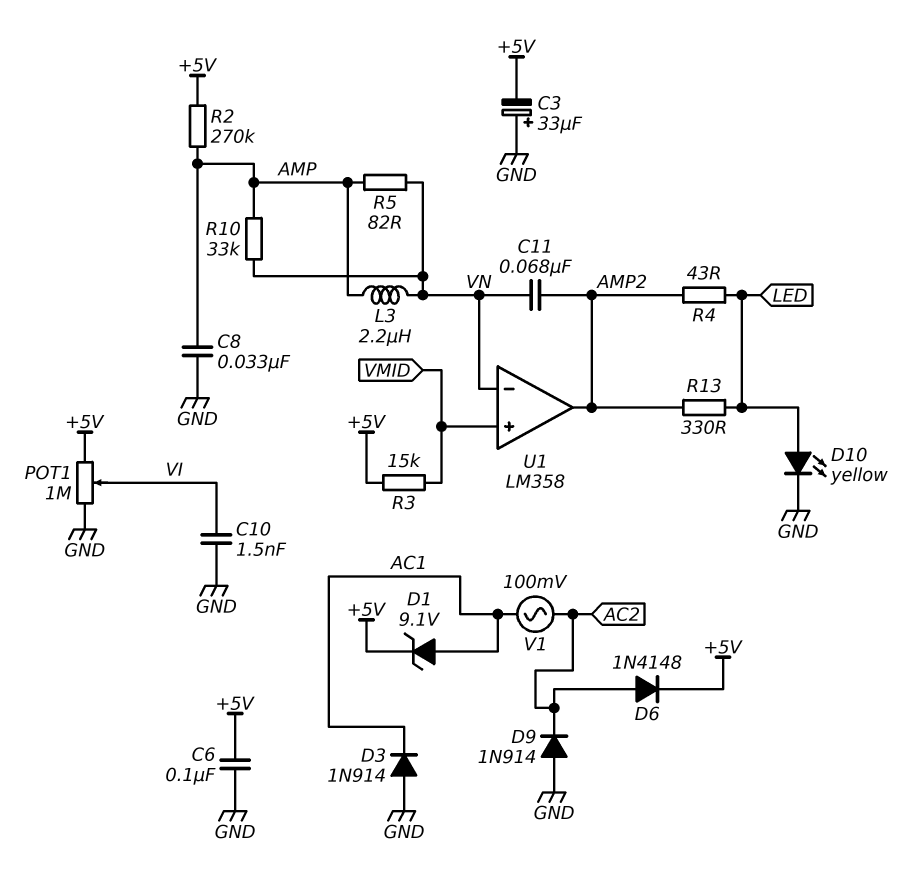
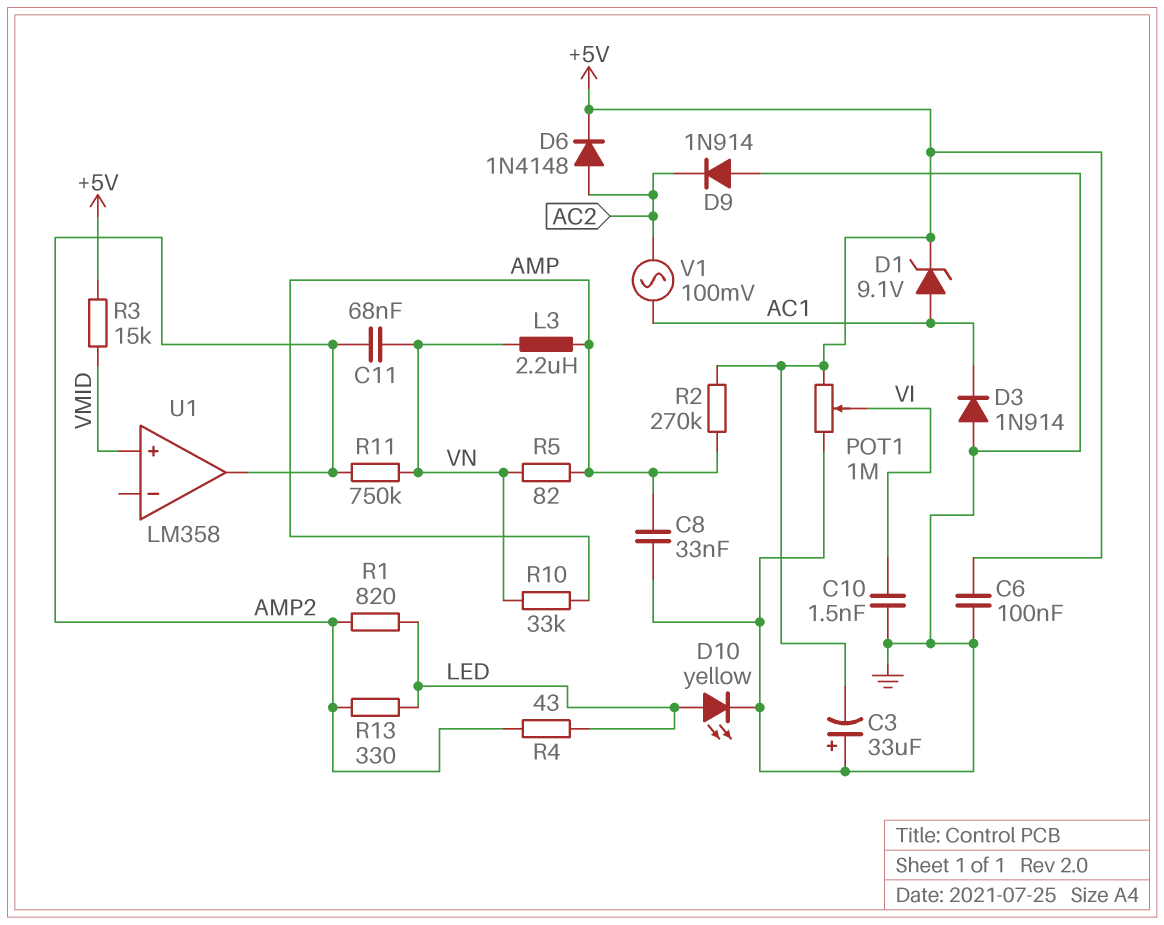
R1: none -> 820 (AMP2, LED)
R11: none -> 750k (AMP2, VN)
U1 pin in-: VN -> none

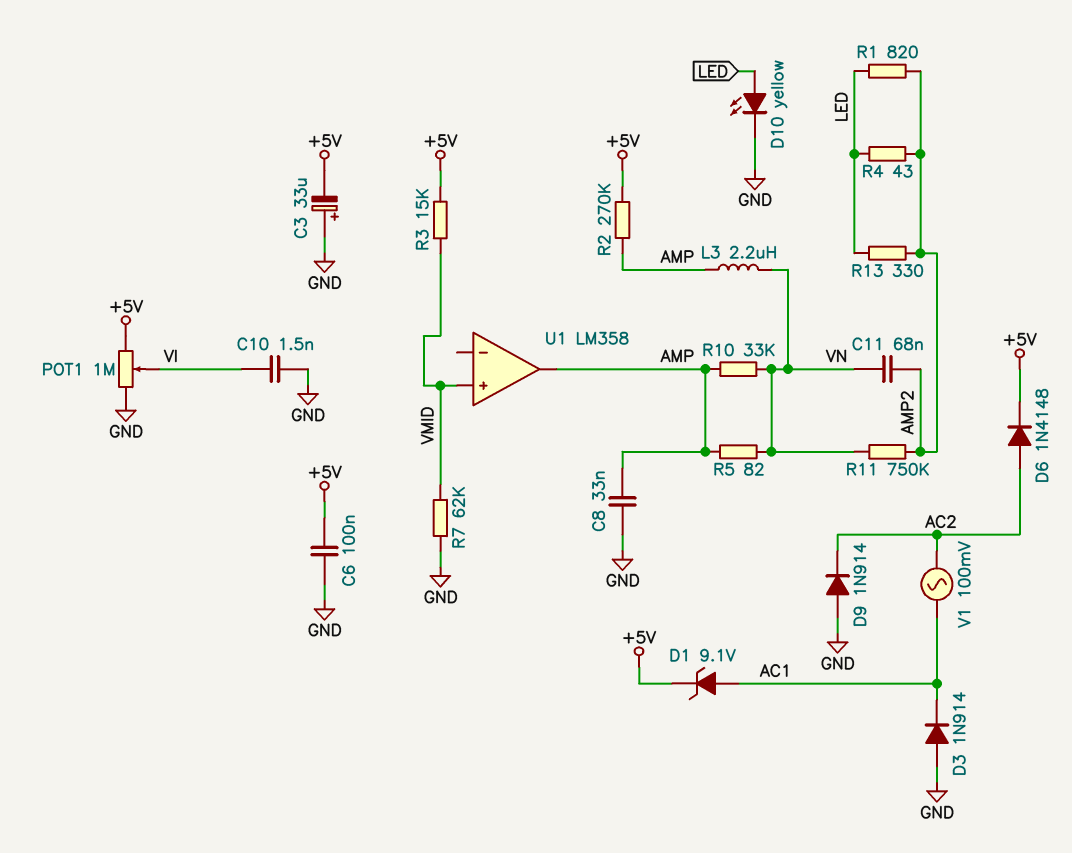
R7: none -> 62k (GND, VMID)
U1 pin out: AMP2 -> AMP

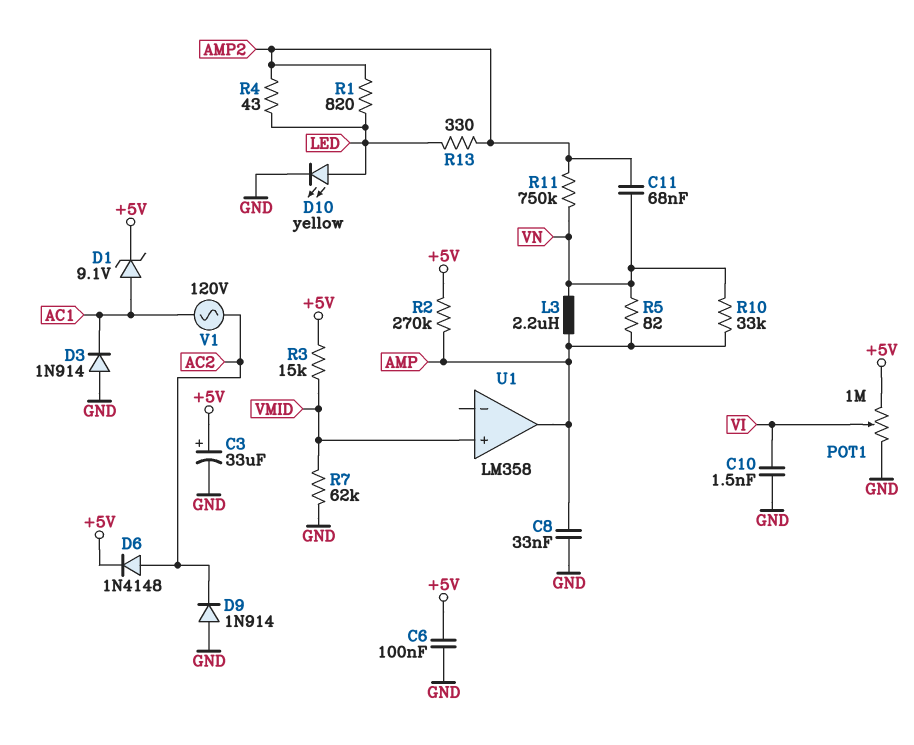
C3: 33uF (plus GND, minus +5V) -> 33uF (plus +5V, minus GND)
V1: AC 100mV (AC1, AC2) -> AC 120V (AC1, AC2)

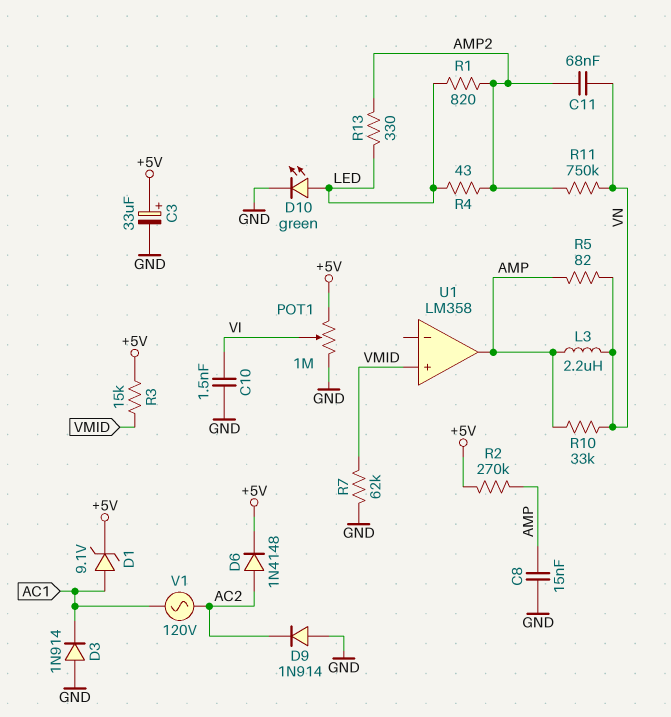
C6: 100nF (+5V, GND) -> none
C8: 33nF (AMP, GND) -> 15nF (AMP, GND)
D10: LED yellow (A LED, K GND) -> LED green (A LED, K GND)

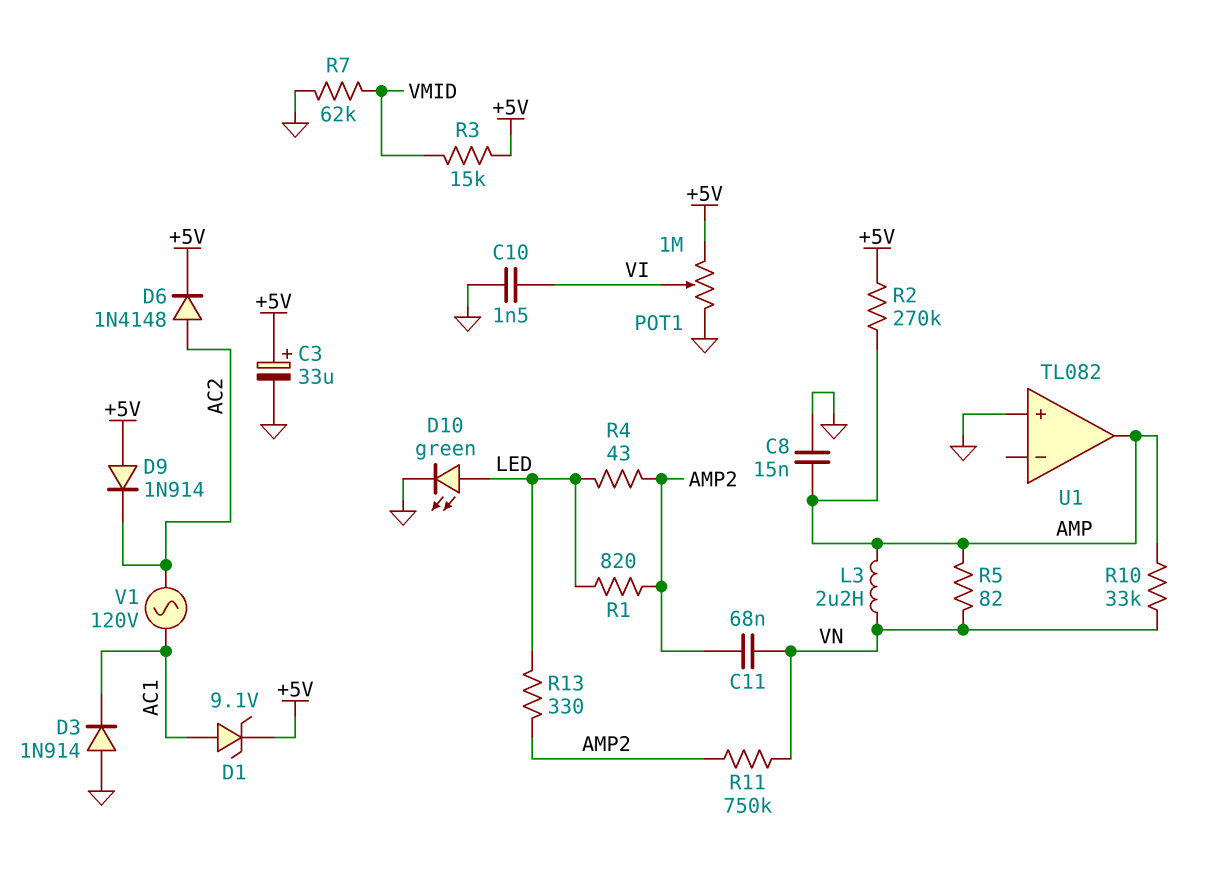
D9: diode 1N914 (A GND, K AC2) -> diode 1N914 (A +5V, K AC2)
U1: LM358 -> TL082
U1 pin in+: VMID -> GND

